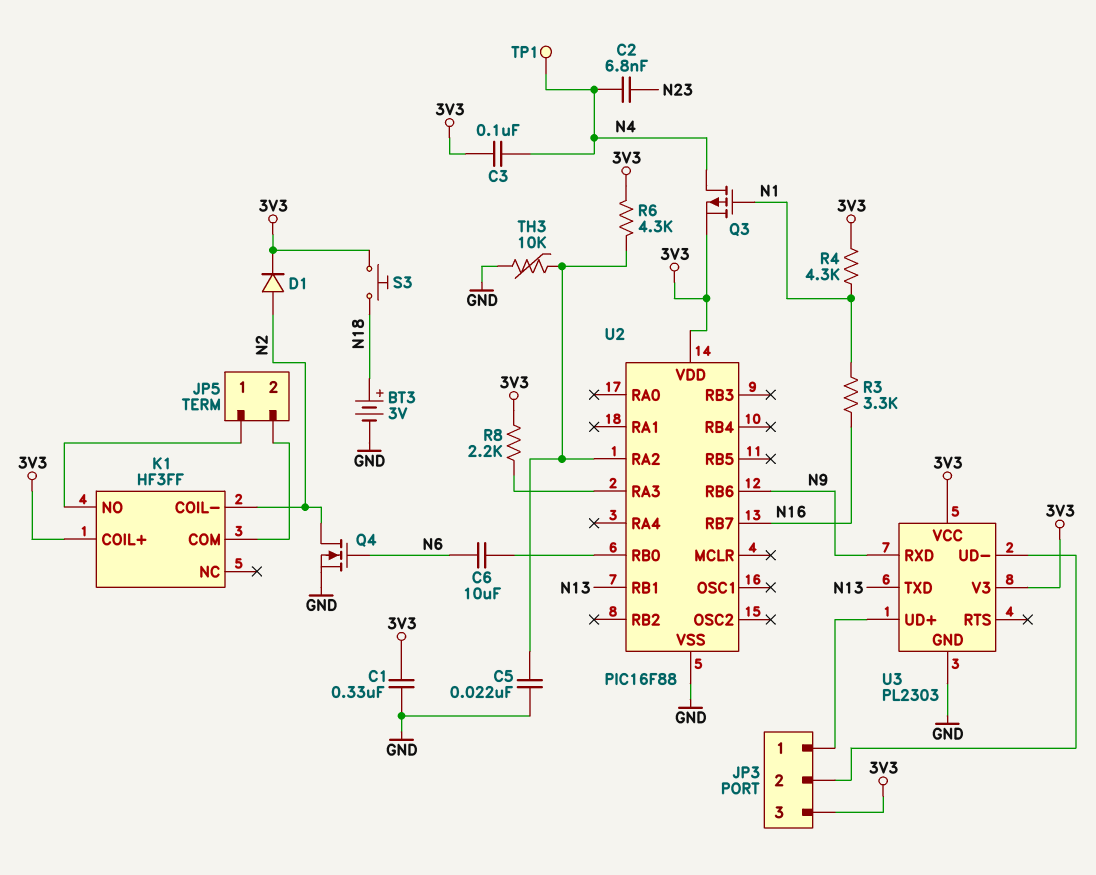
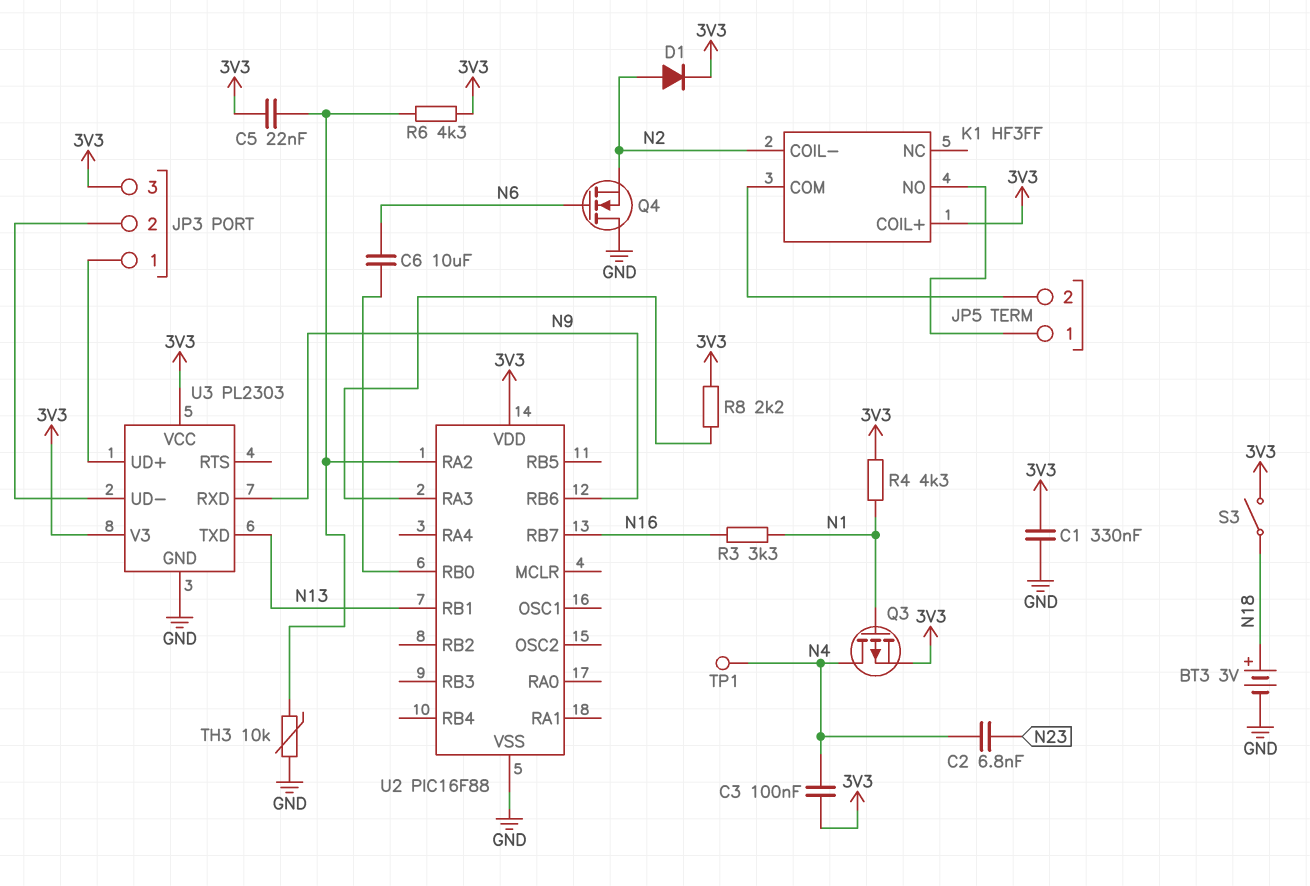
C5: 22nF (GND, U2/RA2) -> 22nF (3V3, U2/RA2)
Q4: NMOS (G N6, D N2, S GND) -> NMOS (G N6, D GND, S N2)
S3: button (3V3, N18) -> switch (3V3, N18)

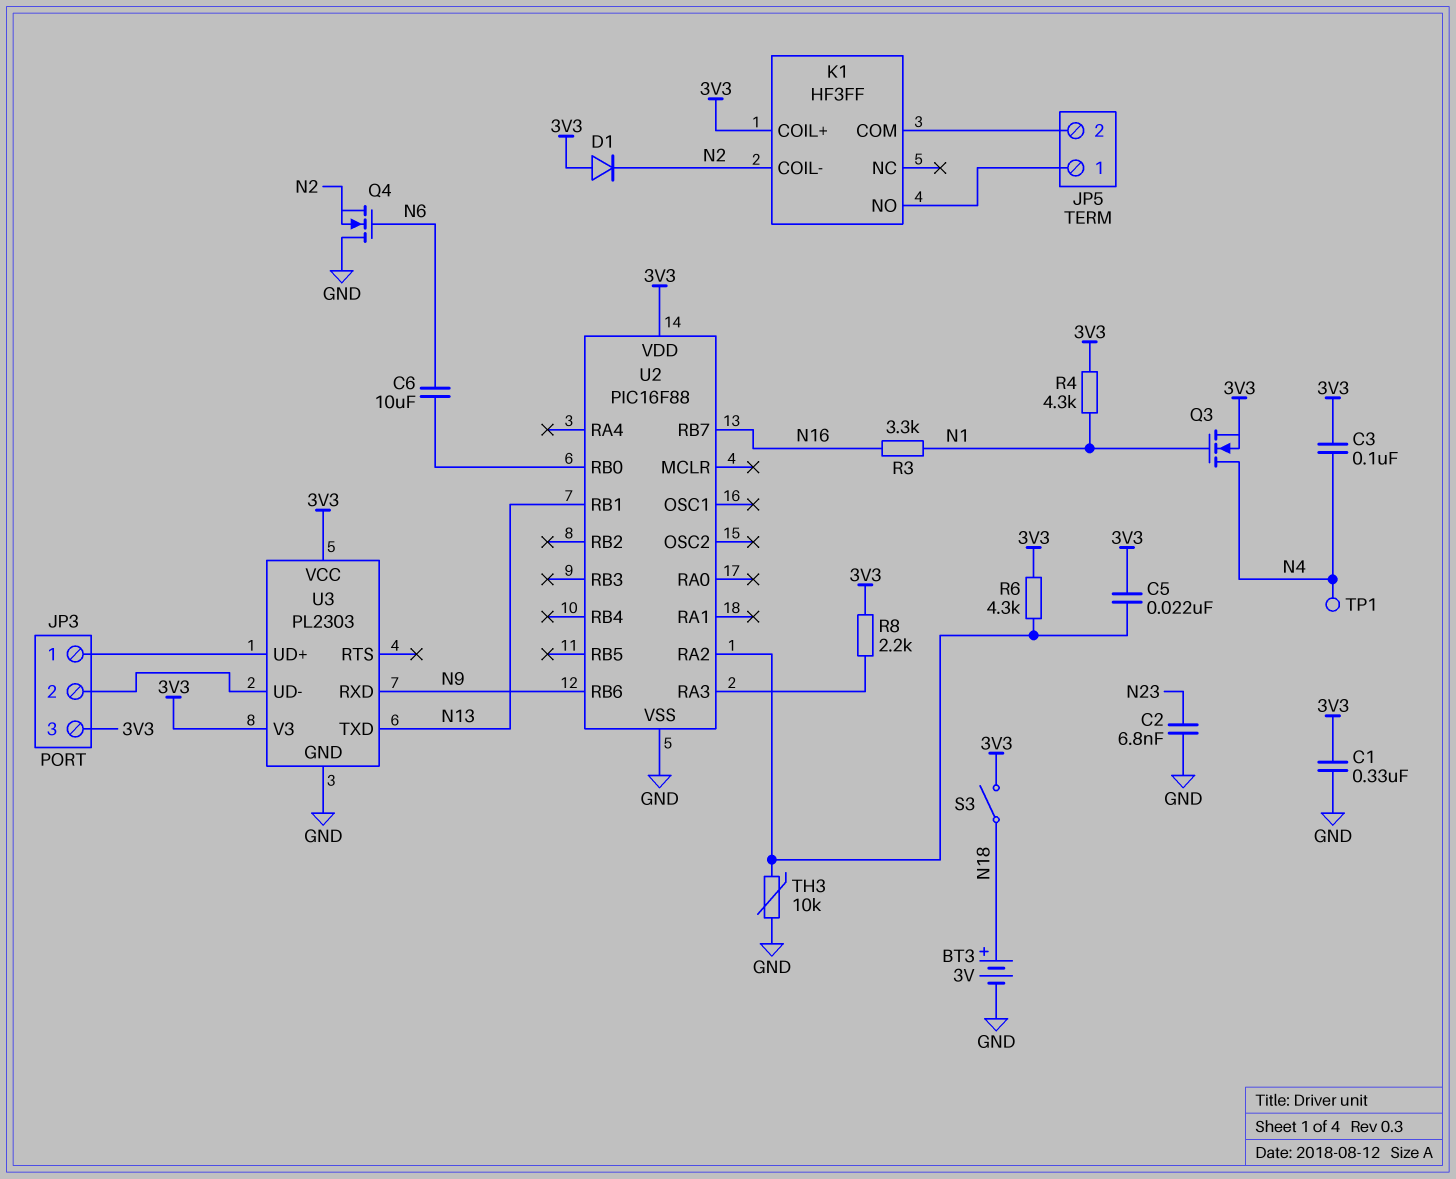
C2: 6.8nF (N4, N23) -> 6.8nF (GND, N23)
D1: diode (A N2, K 3V3) -> diode (A 3V3, K N2)
Q3: PMOS (G N1, D N4, S 3V3) -> NMOS (G N1, D N4, S 3V3)

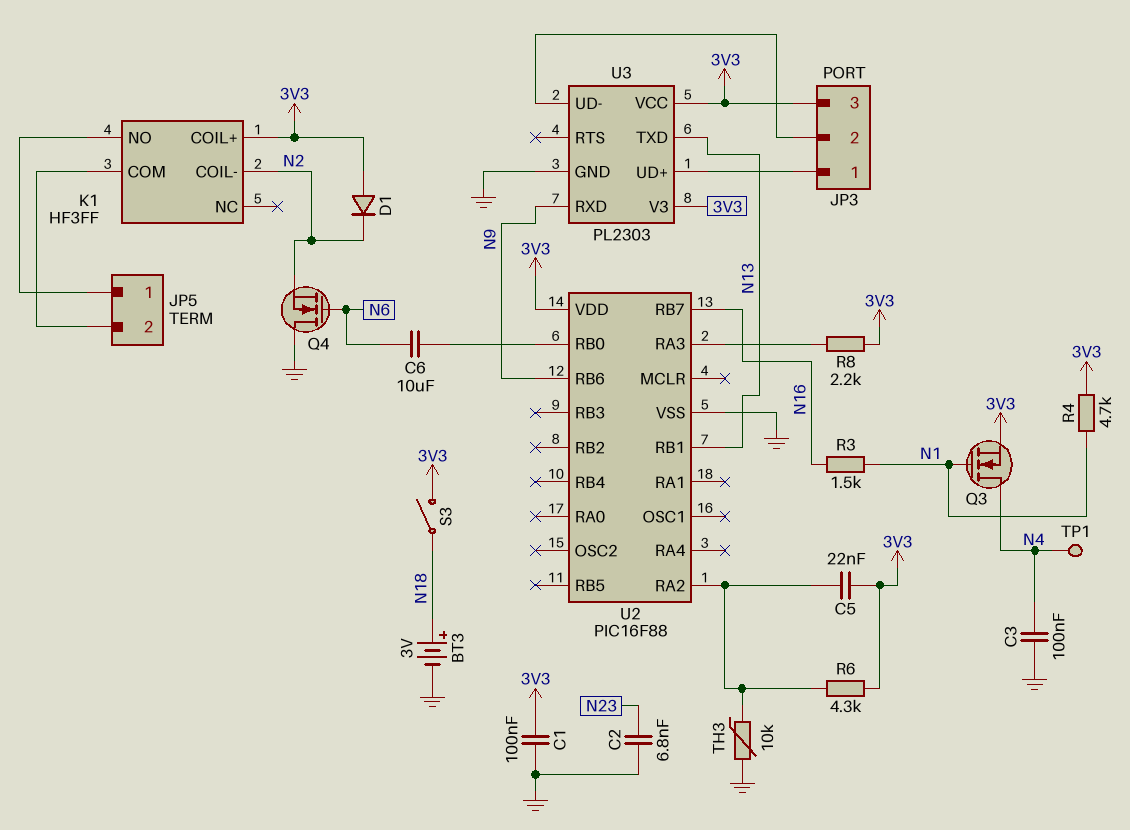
C1: 330nF (3V3, GND) -> 100nF (3V3, GND)
C3: 100nF (3V3, N4) -> 100nF (GND, N4)
R3: 3.3k (N1, N16) -> 1.5k (N1, N16)
R4: 4.3k (3V3, N1) -> 4.7k (3V3, N1)

